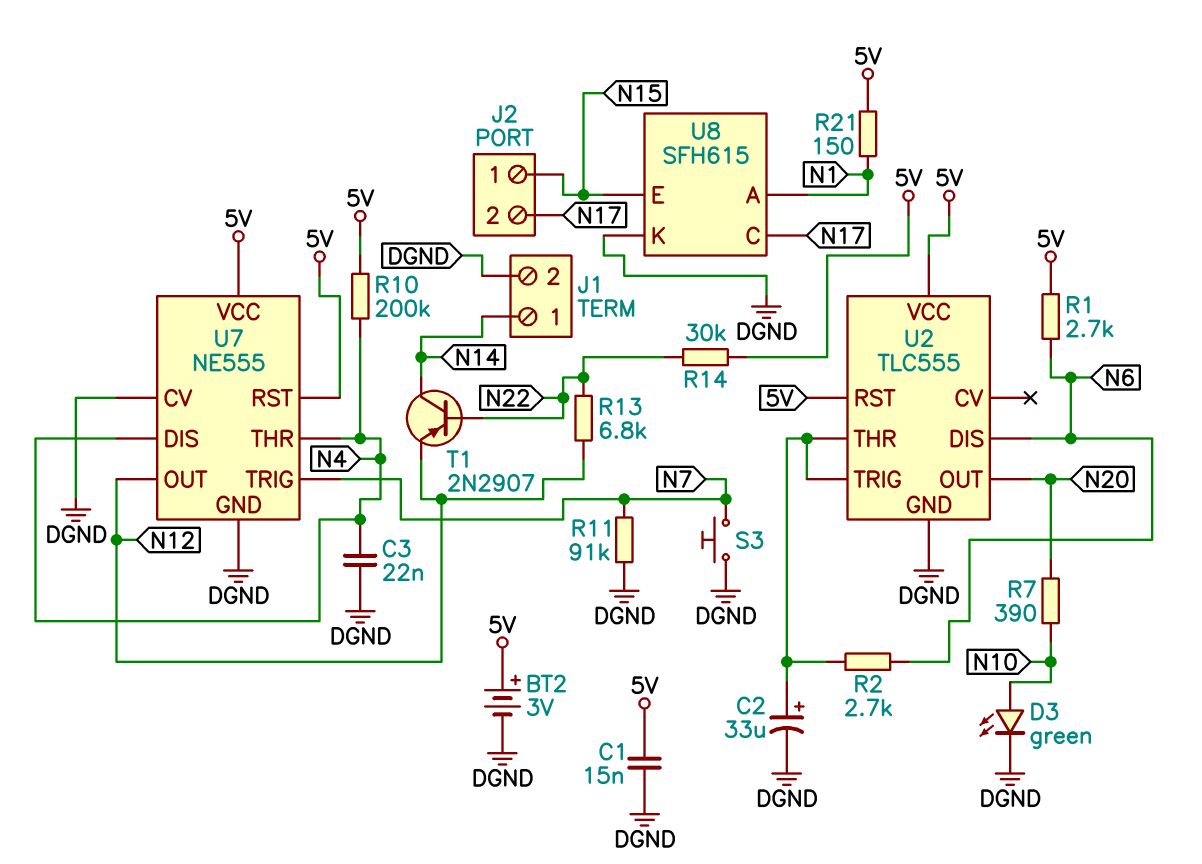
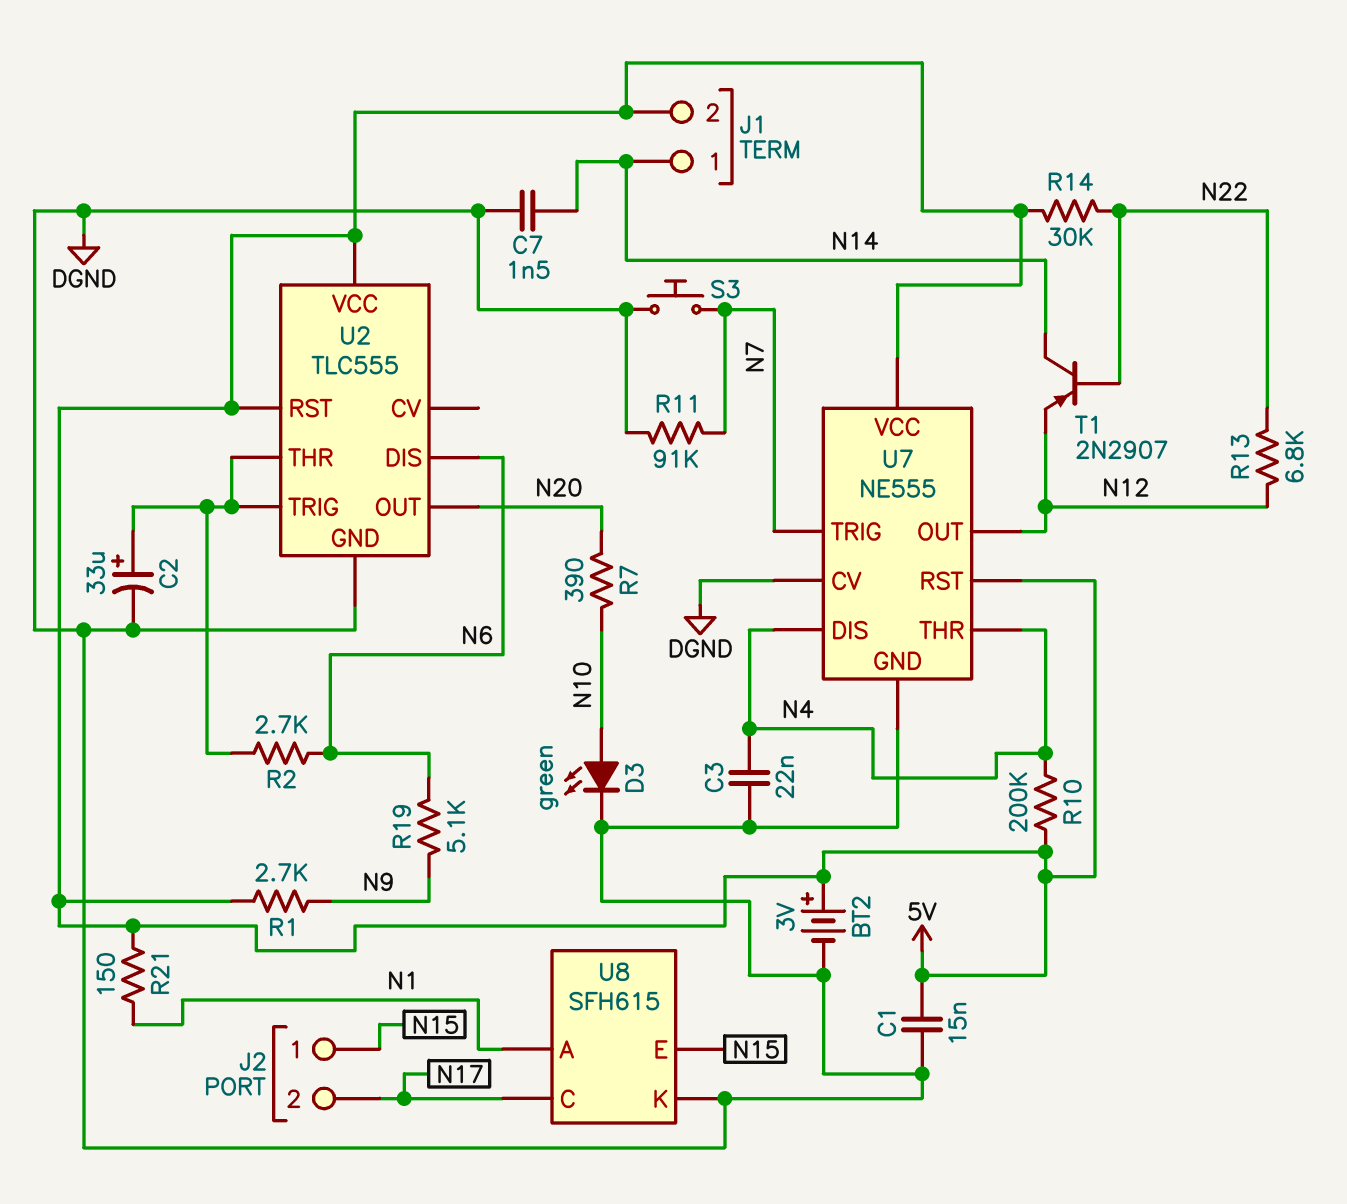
C7: none -> 1.5nF (DGND, N14)
J1 pin 2: DGND -> 5V
R1: 2.7k (5V, N6) -> 2.7k (5V, N9)
R19: none -> 5.1k (N6, N9)

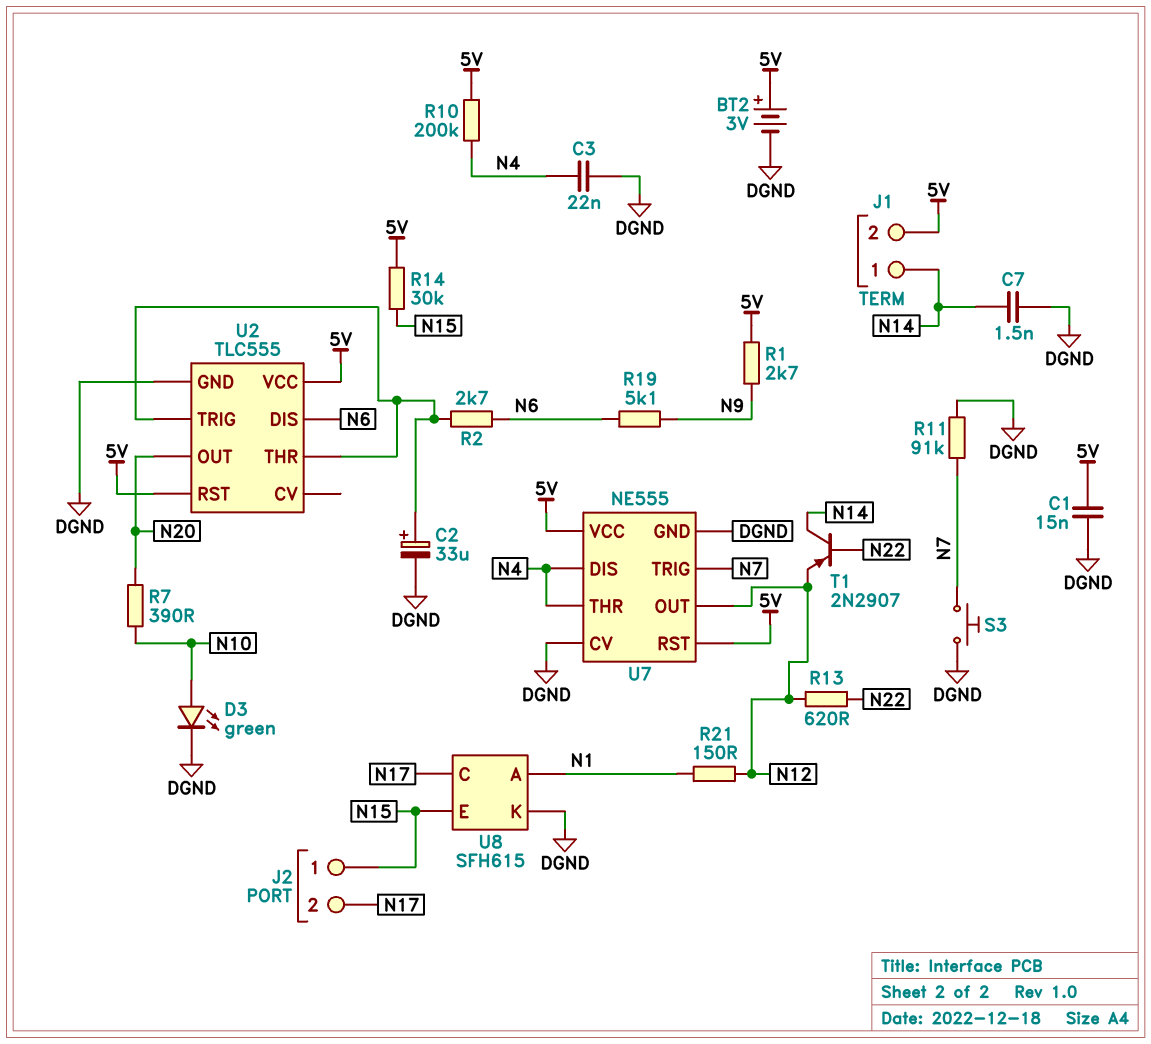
R13: 6.8k (N12, N22) -> 620 (N12, N22)
R14: 30k (5V, N22) -> 30k (5V, N15)
R21: 150 (5V, N1) -> 150 (N1, N12)

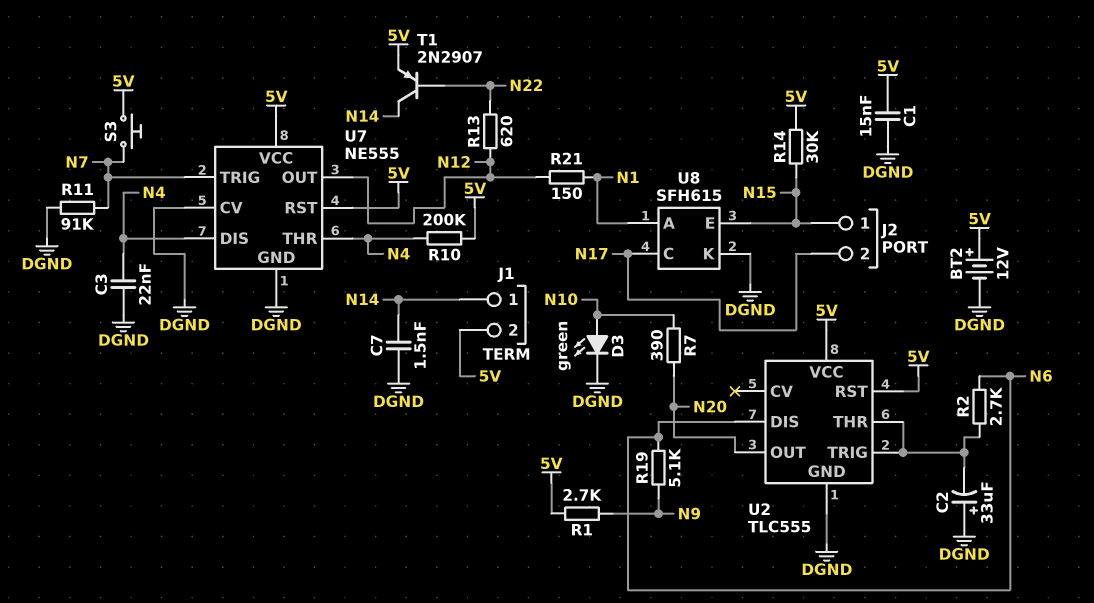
BT2: 3V (plus 5V, minus DGND) -> 12V (plus 5V, minus DGND)
C2: 33uF (plus U2/THR, minus DGND) -> 33uF (plus DGND, minus U2/THR)
S3: button (DGND, N7) -> button (5V, N7)
T1: PNP 2N2907 (B N22, C N14, E N12) -> PNP 2N2907 (B N22, C N14, E 5V)

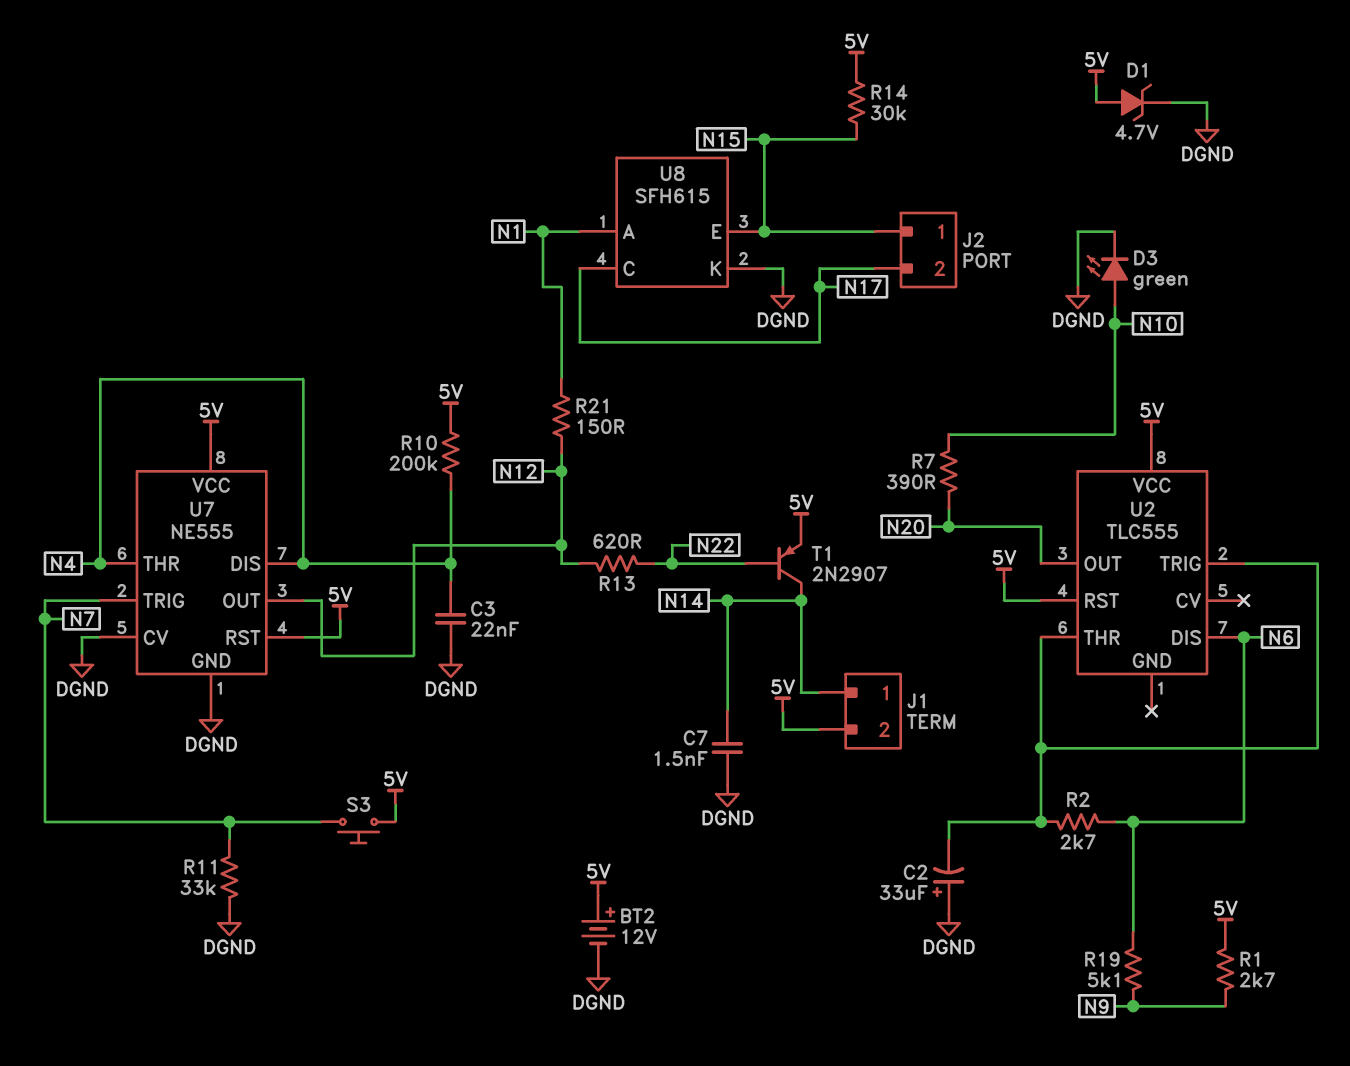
C1: 15nF (5V, DGND) -> none
D1: none -> zener 4.7V (A 5V, K DGND)
R11: 91k (DGND, N7) -> 33k (DGND, N7)
U2 pin GND: DGND -> none

